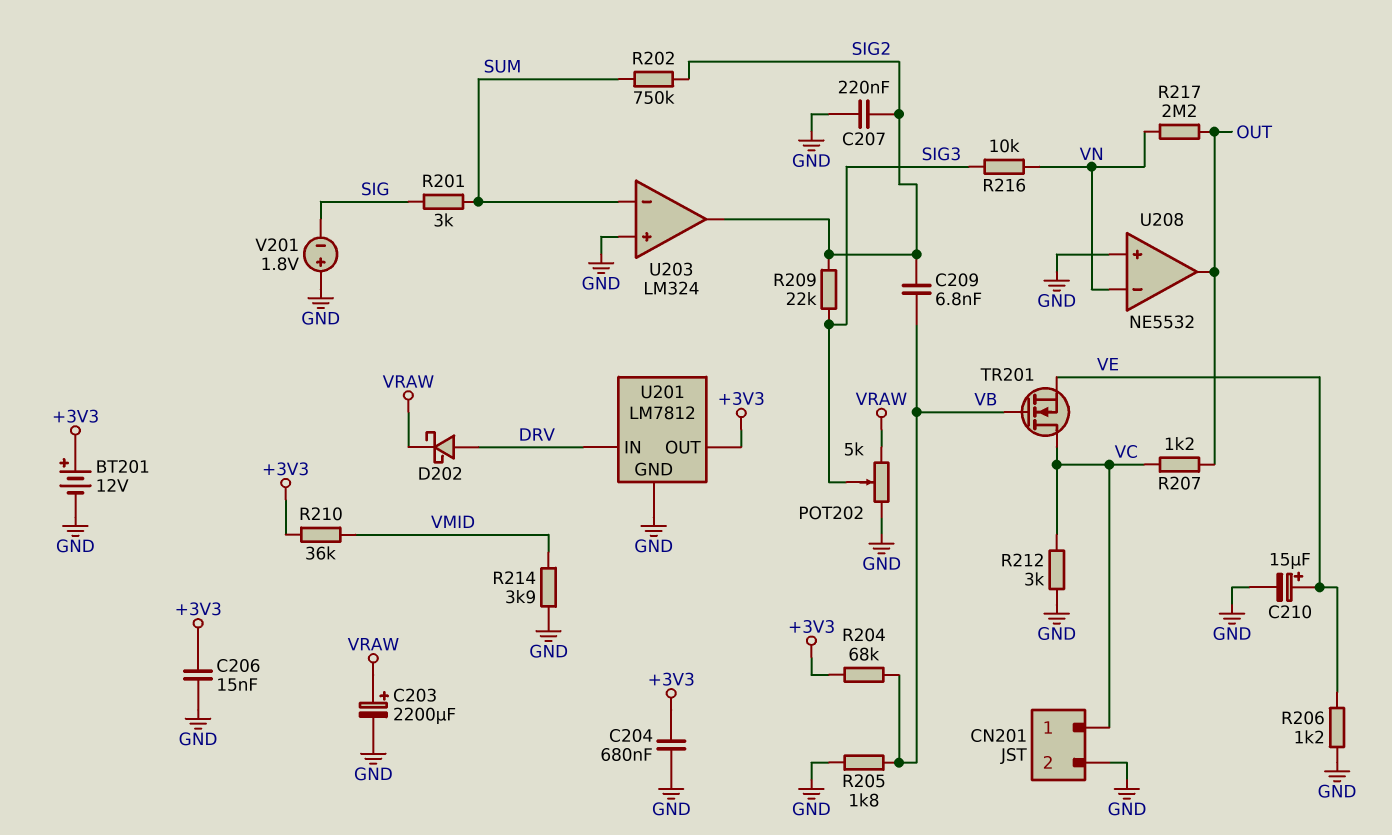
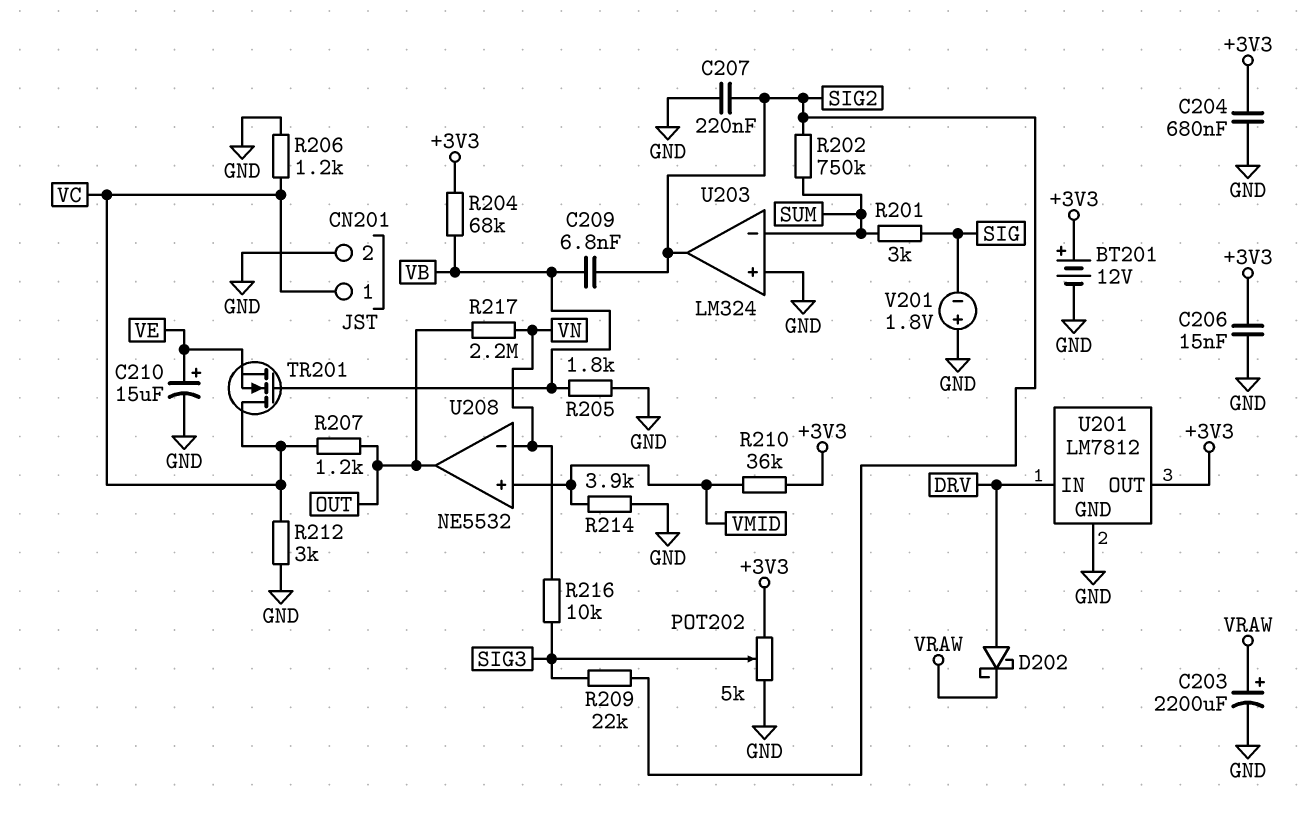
POT202: 5k (GND, VRAW, wiper SIG3) -> 5k (+3V3, GND, wiper SIG3)
R206: 1.2k (GND, VE) -> 1.2k (GND, VC)
U208 pin in+: GND -> VMID

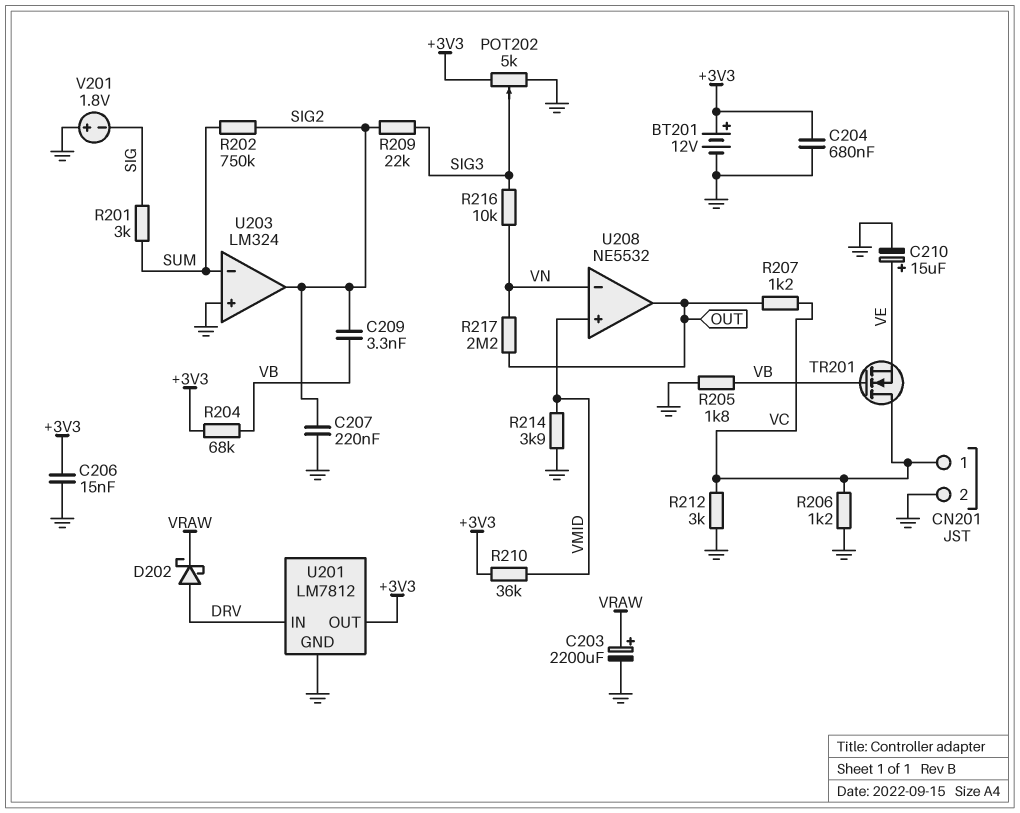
C209: 6.8nF (SIG2, VB) -> 3.3nF (SIG2, VB)

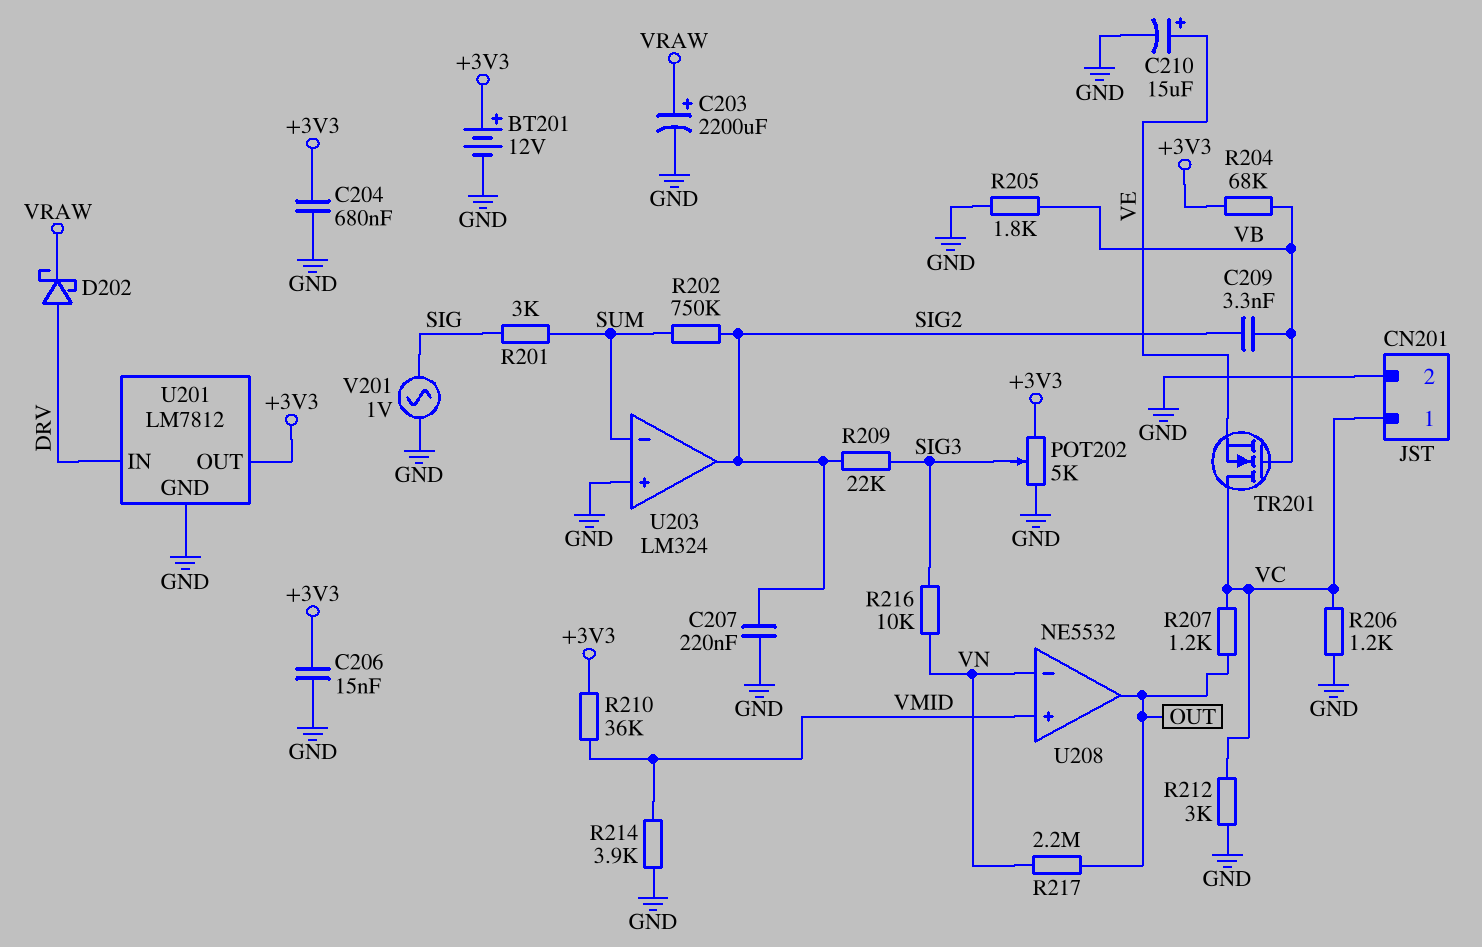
V201: 1.8V (plus GND, minus SIG) -> AC 1V (GND, SIG)

